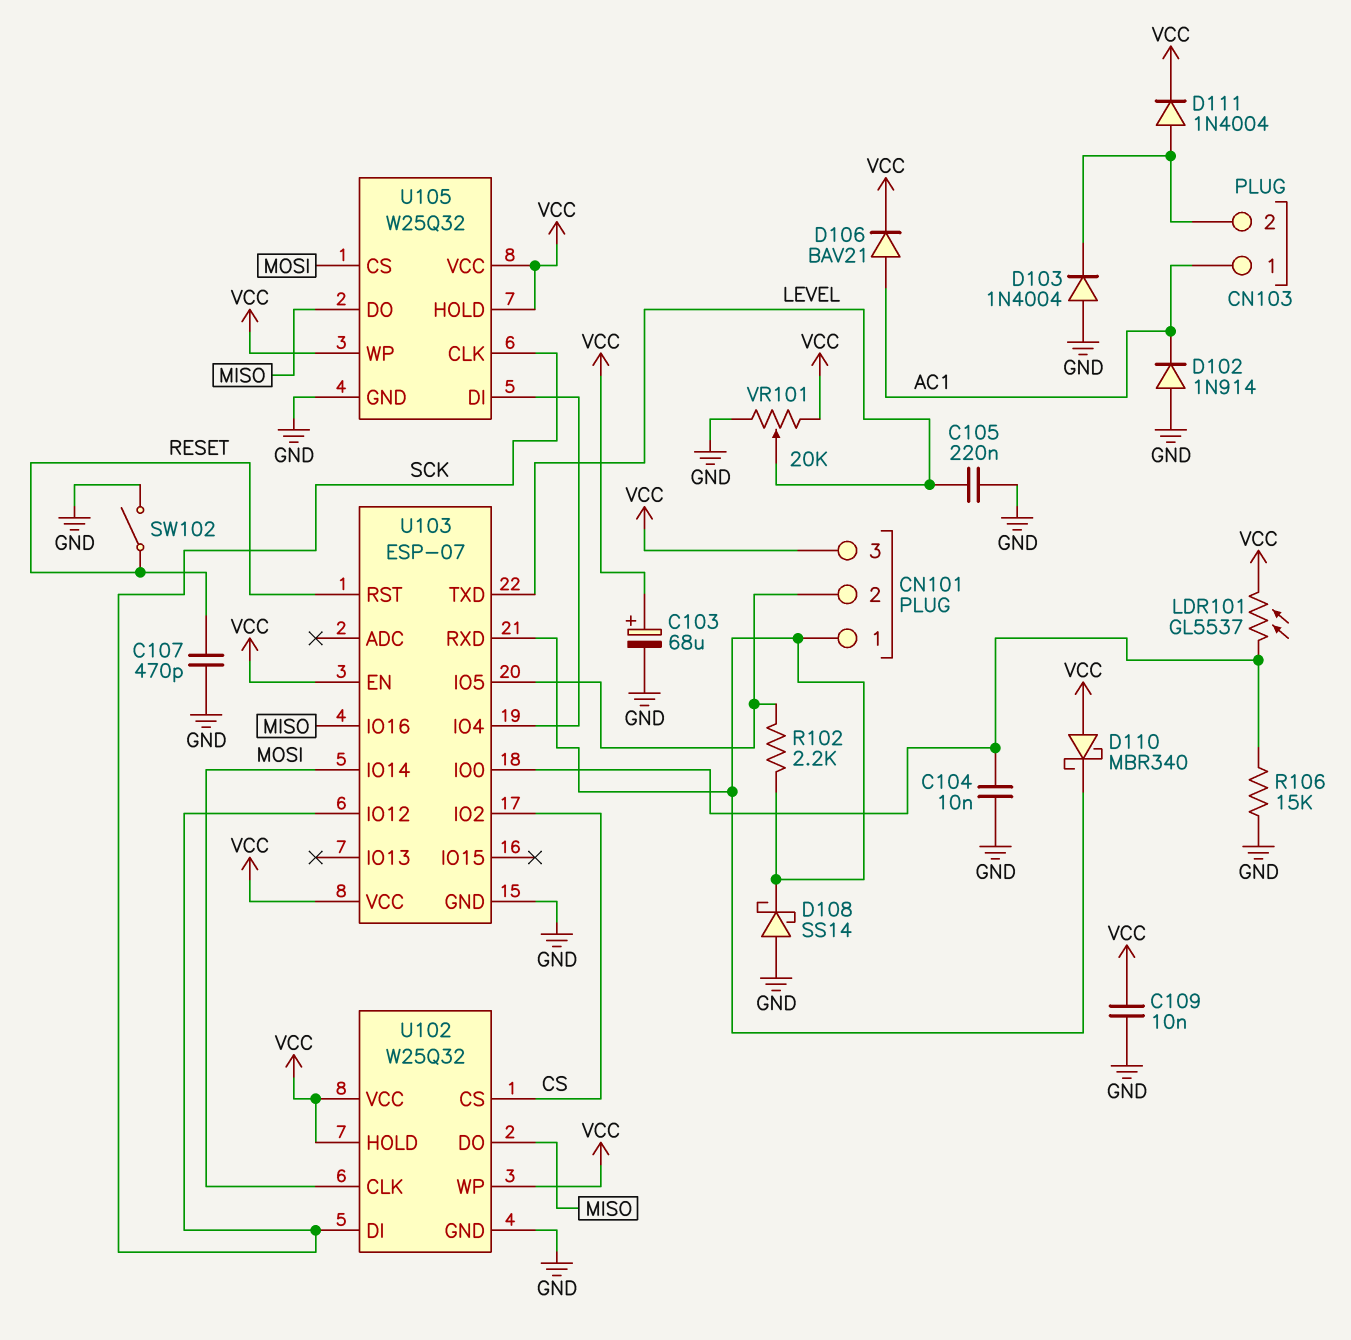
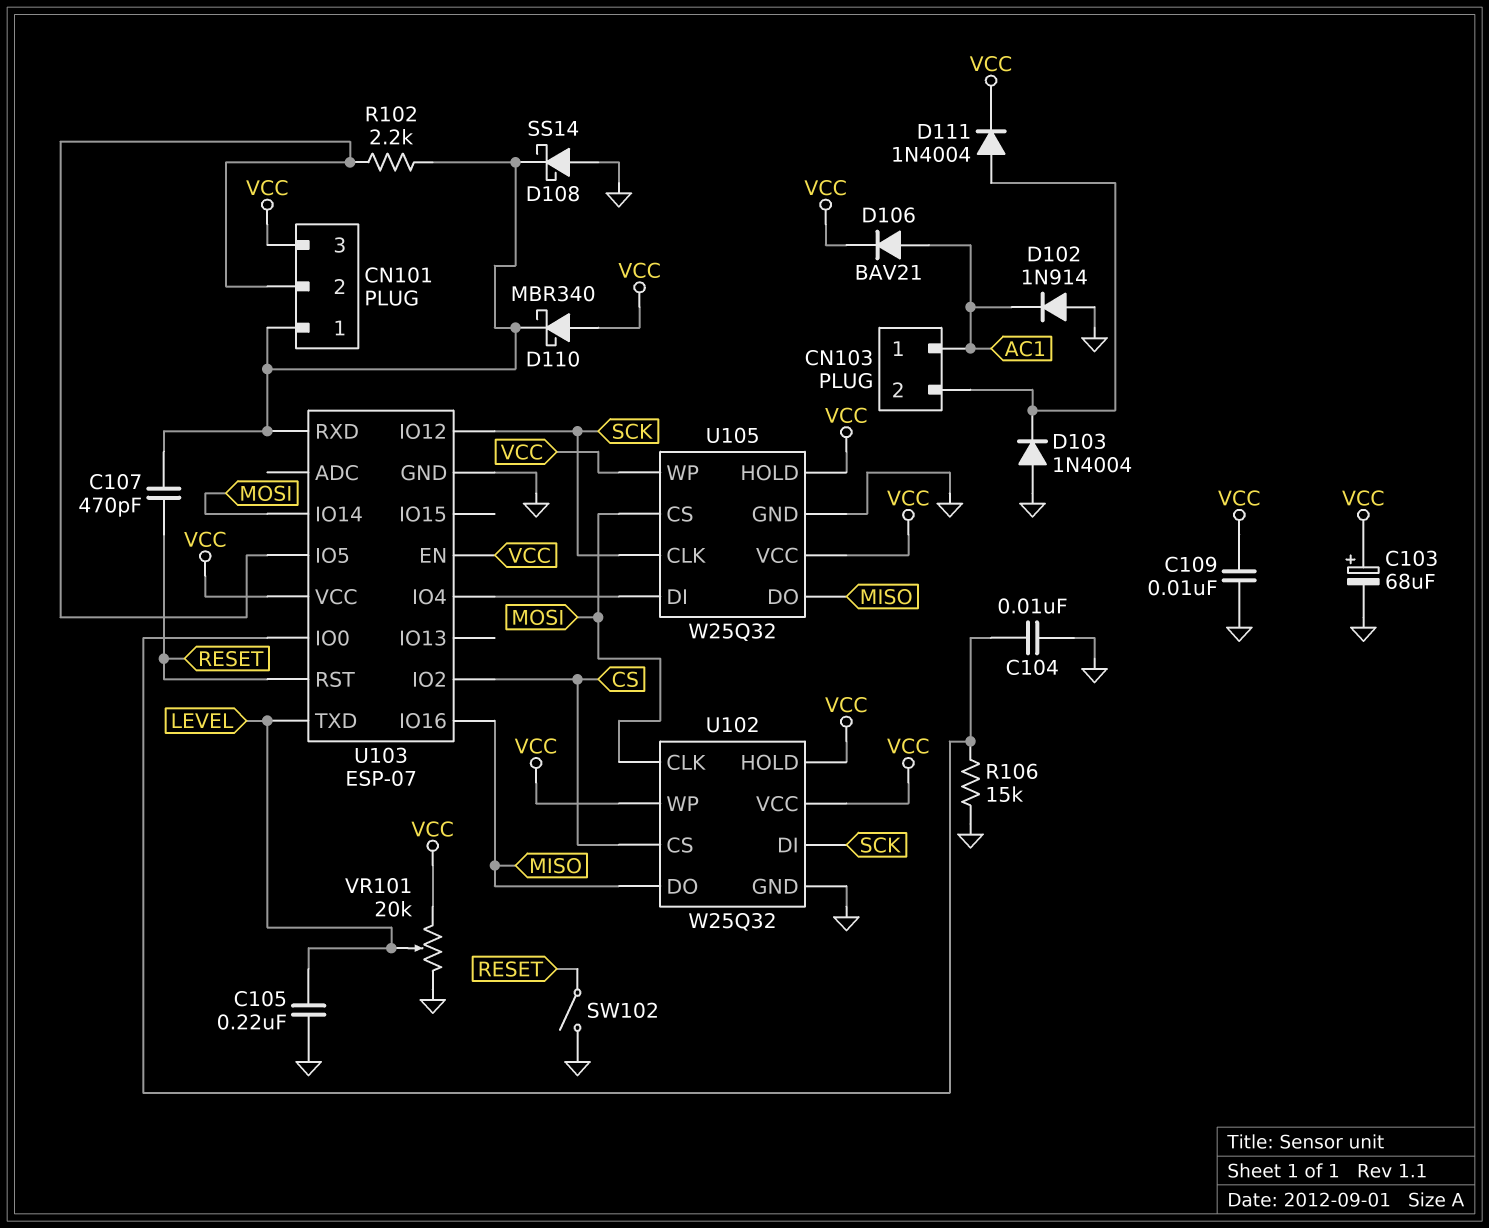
C107: 470pF (GND, RESET) -> 470pF (CN101/1, RESET)
LDR101: GL5537 (U103/IO0, VCC) -> none

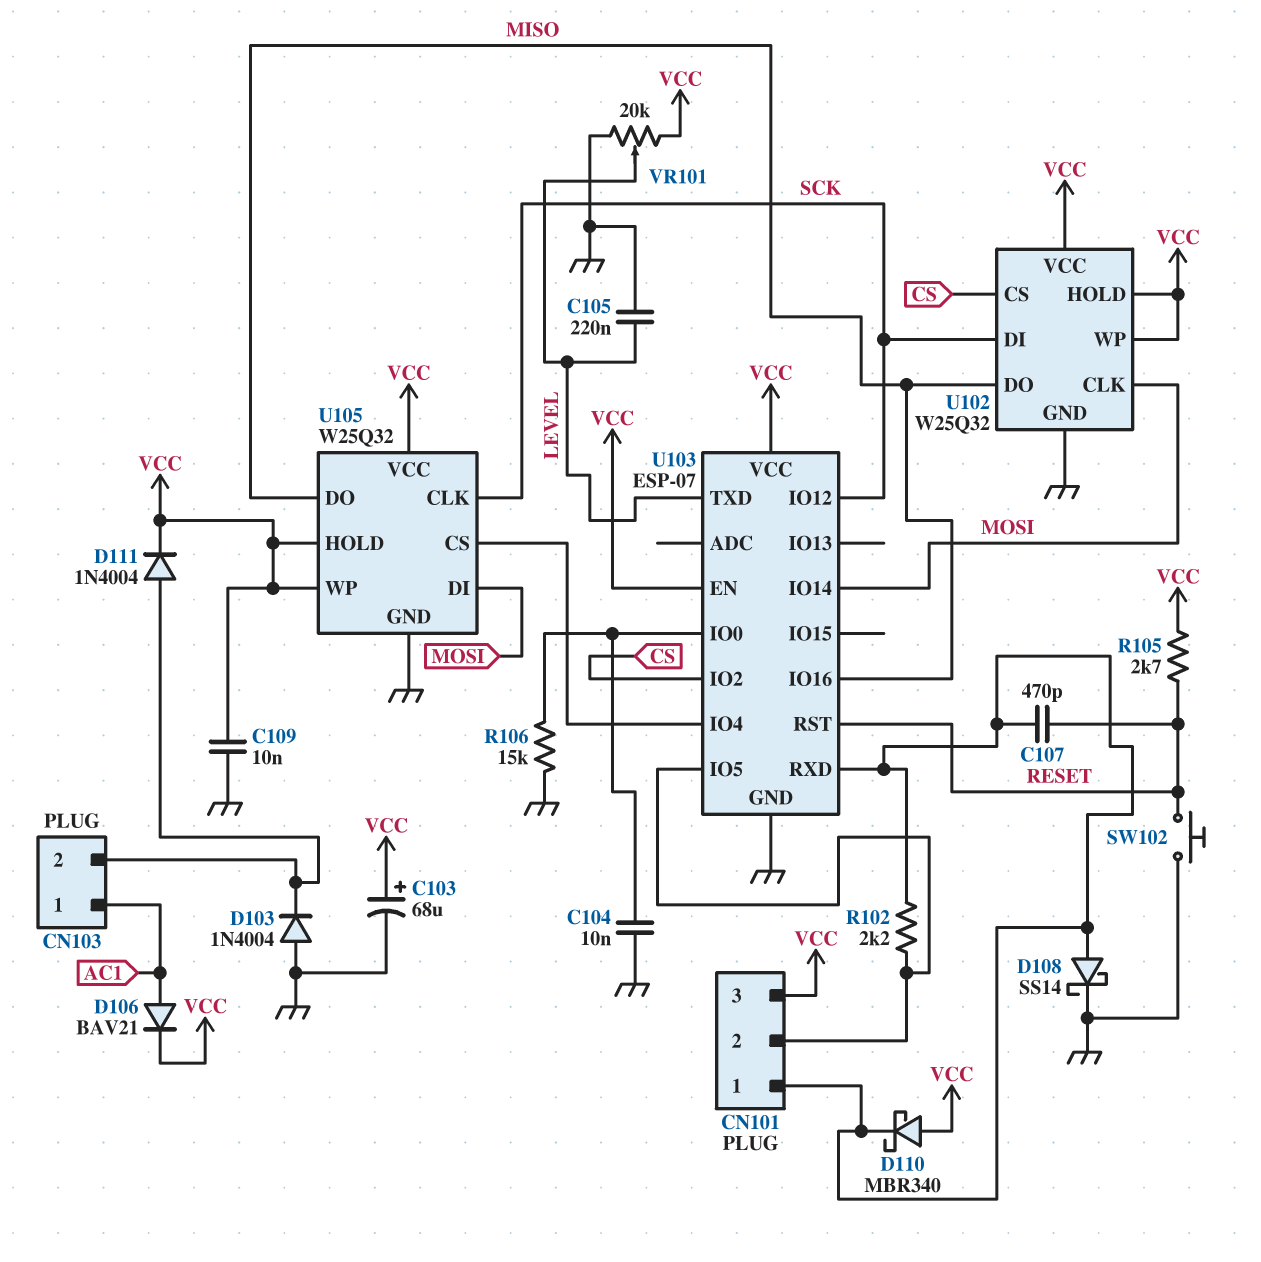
D102: diode 1N914 (A GND, K AC1) -> none
D108: schottky SS14 (A GND, K CN101/1) -> schottky SS14 (A CN101/1, K GND)
R105: none -> 2.7k (RESET, VCC)
SW102: switch (GND, RESET) -> button (GND, RESET)
U105 pin CS: MOSI -> U103/IO4
U105 pin DI: U103/IO4 -> MOSI

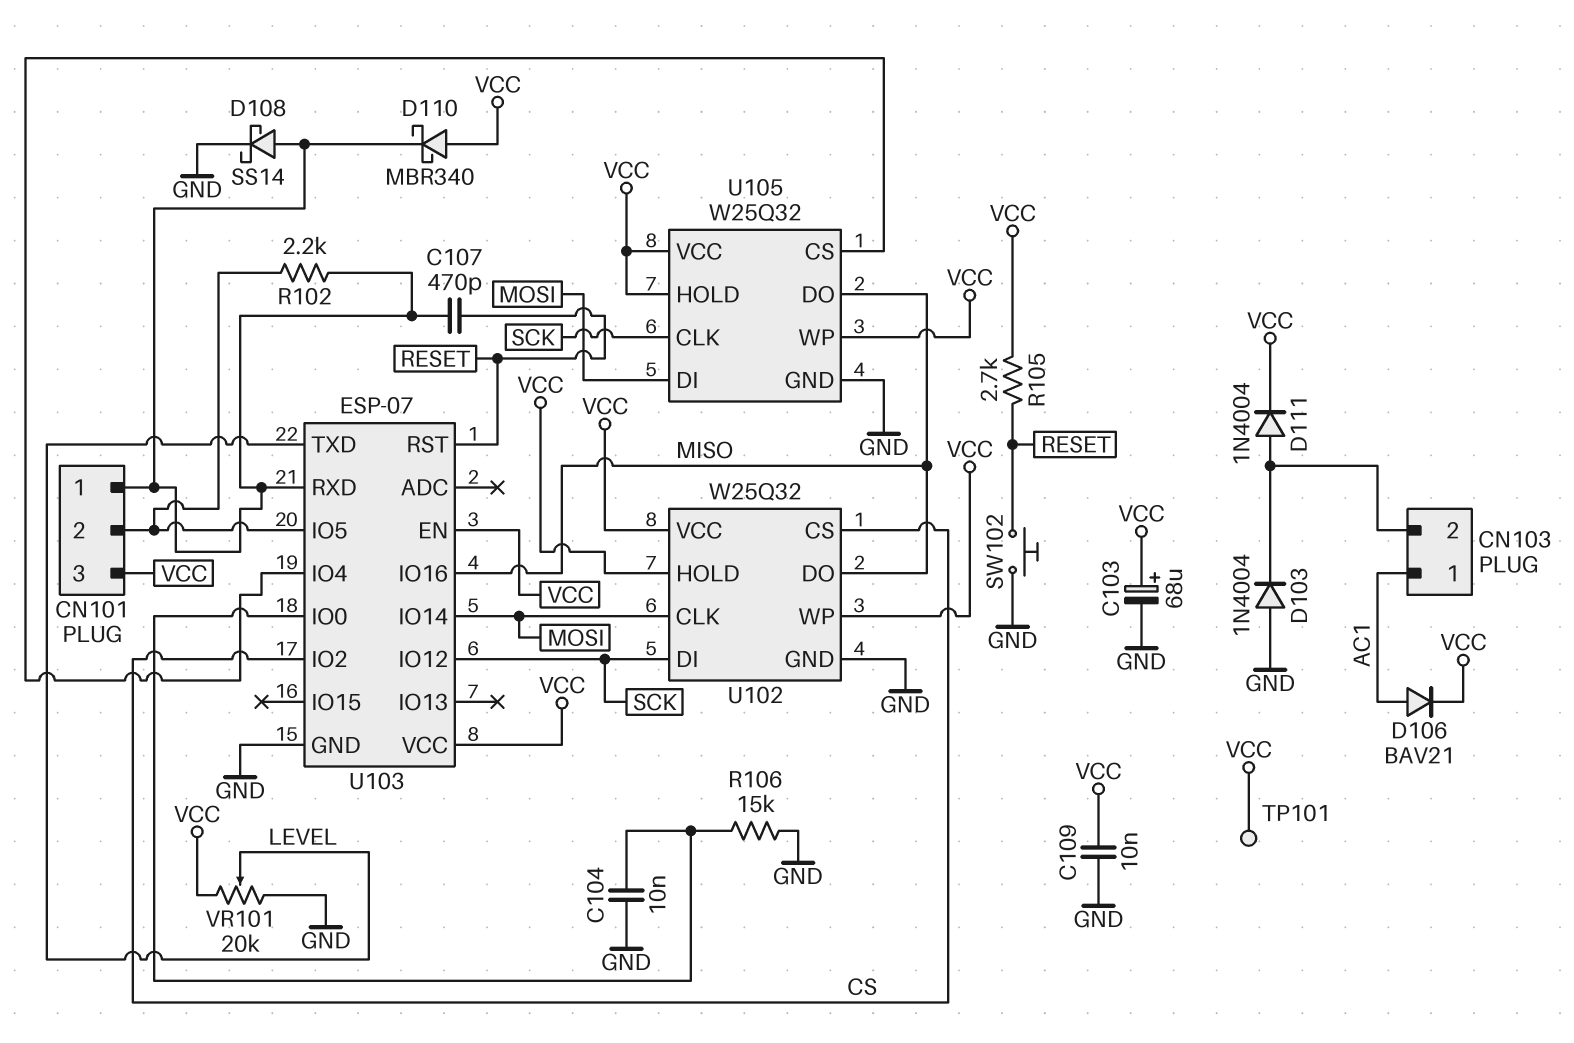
C105: 220nF (GND, LEVEL) -> none
TP101: none -> test point (VCC)

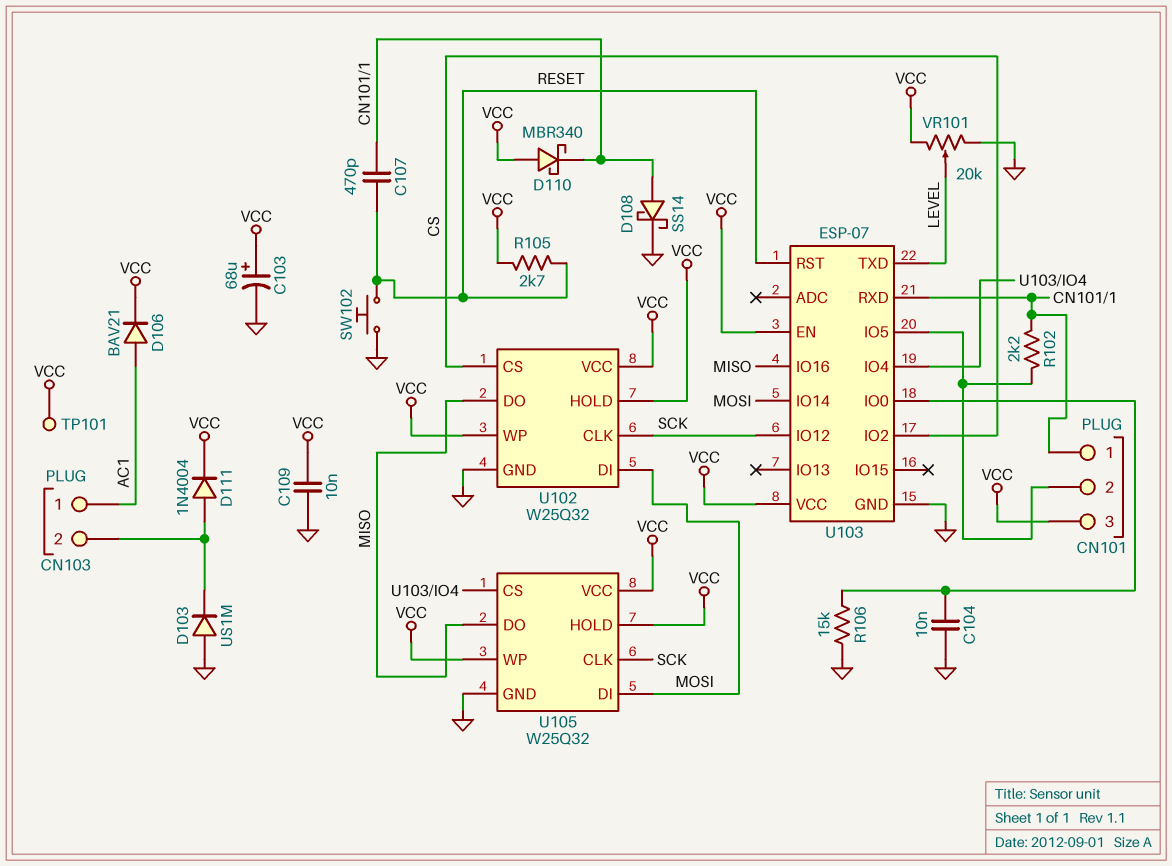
D103: diode 1N4004 (A GND, K CN103/2) -> diode US1M (A GND, K CN103/2)
U102 pin CLK: MOSI -> SCK
U102 pin DI: SCK -> MOSI

